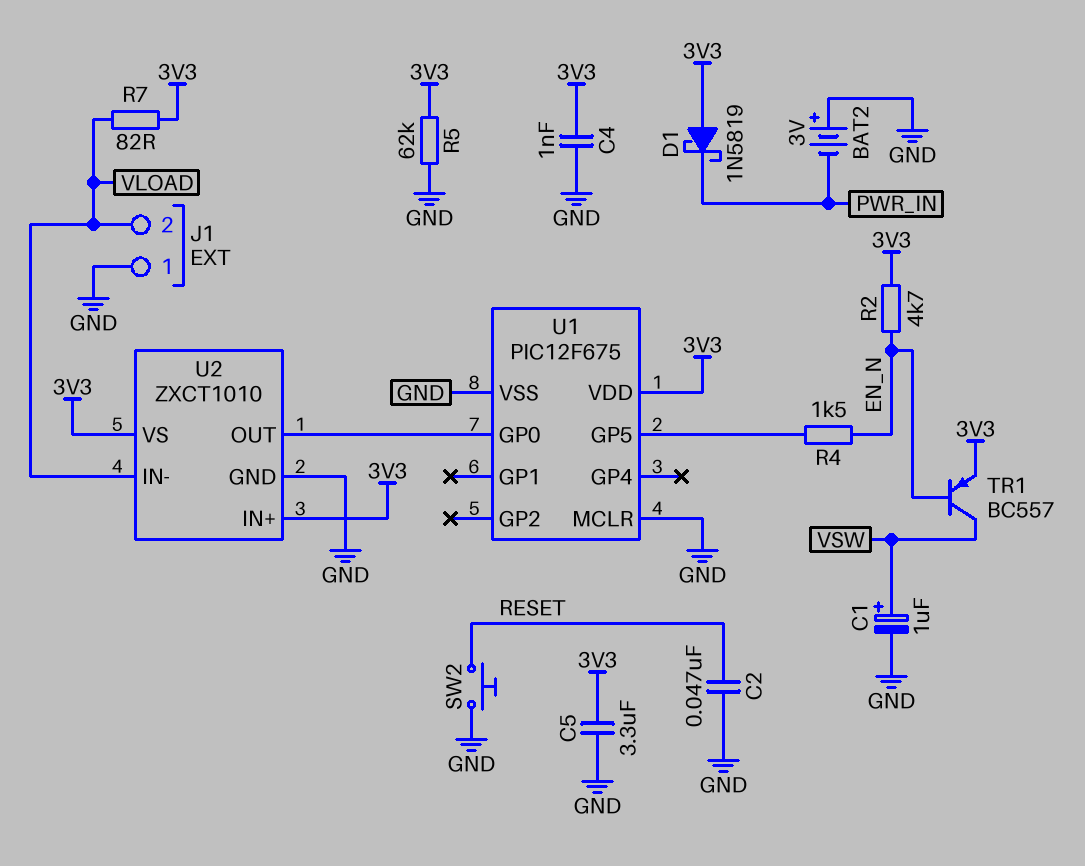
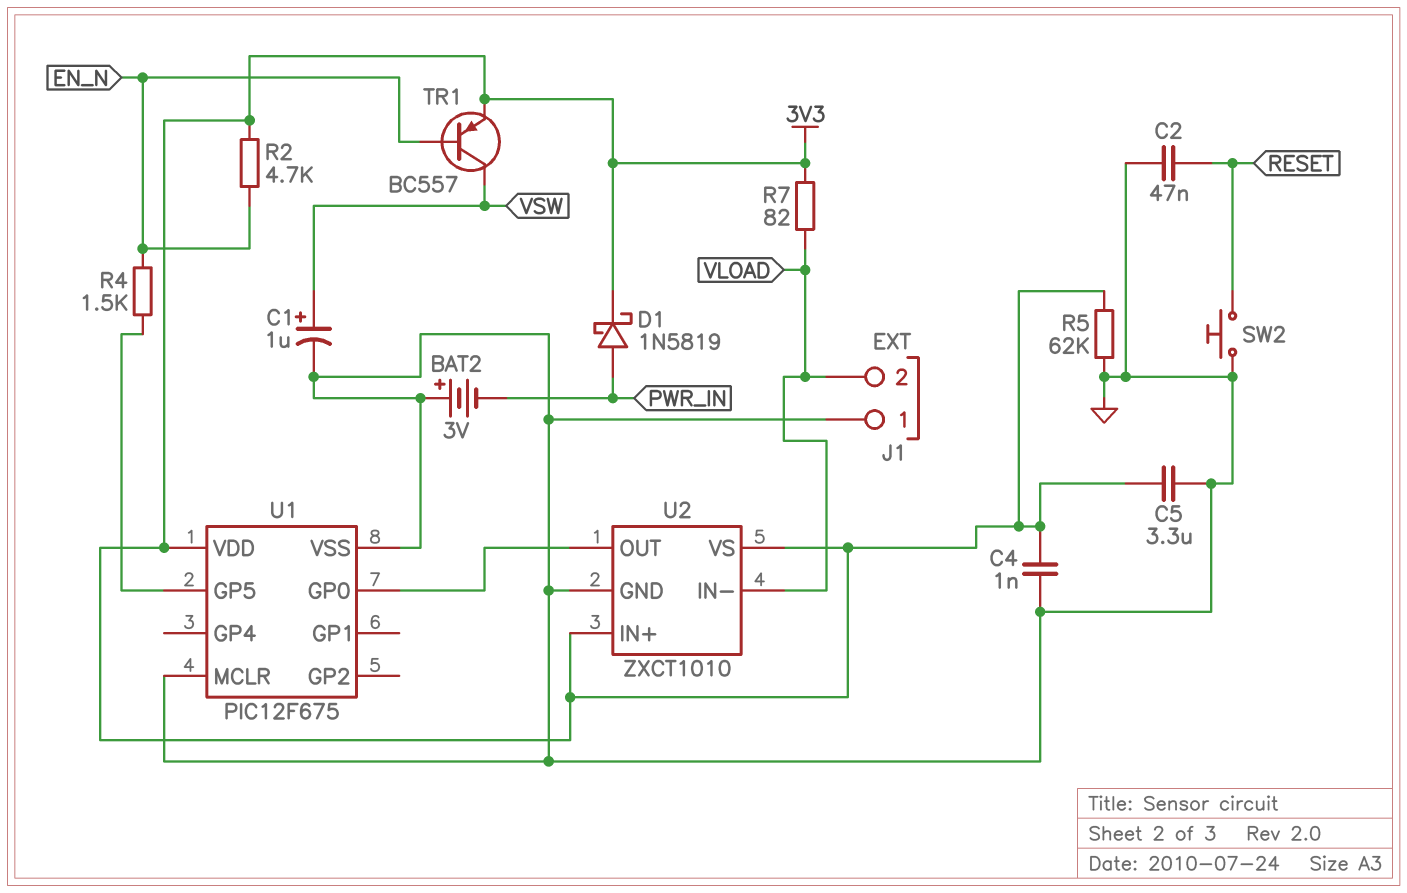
D1: schottky 1N5819 (A 3V3, K PWR_IN) -> schottky 1N5819 (A PWR_IN, K 3V3)

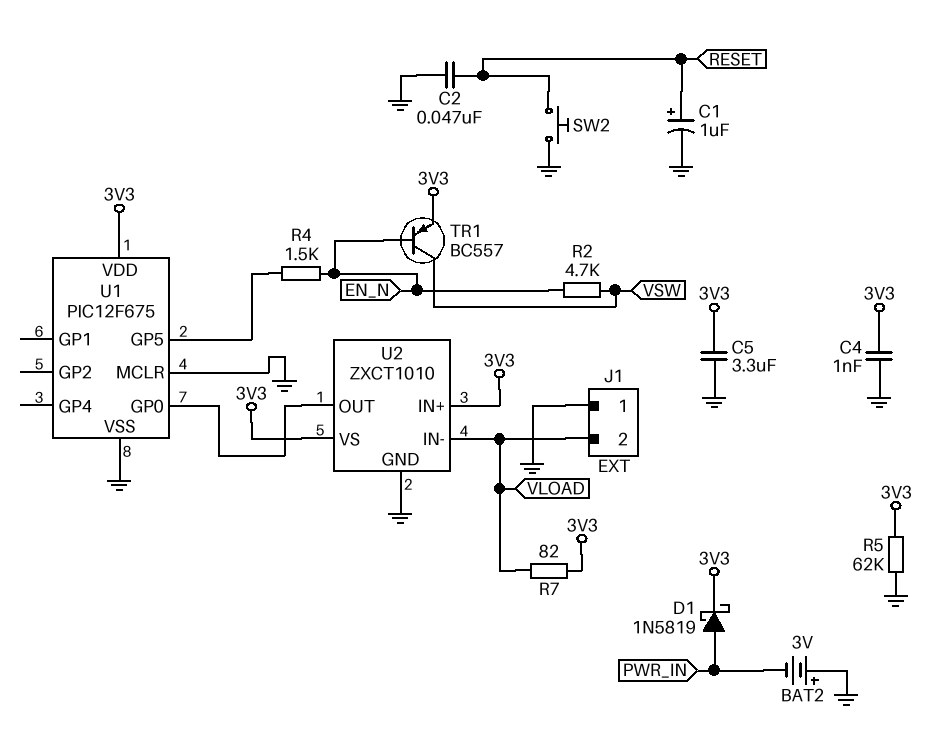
C1: 1uF (plus VSW, minus GND) -> 1uF (plus RESET, minus GND)
R2: 4.7k (3V3, EN_N) -> 4.7k (EN_N, VSW)

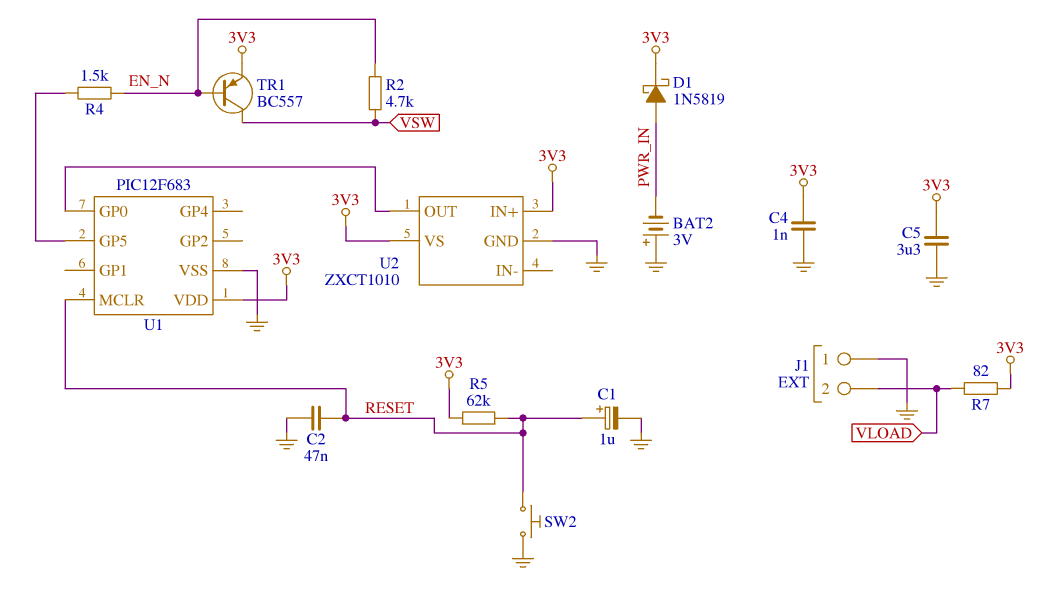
R5: 62k (3V3, GND) -> 62k (3V3, RESET)
U1: PIC12F675 -> PIC12F683
U1 pin MCLR: GND -> RESET
U2 pin IN-: VLOAD -> none

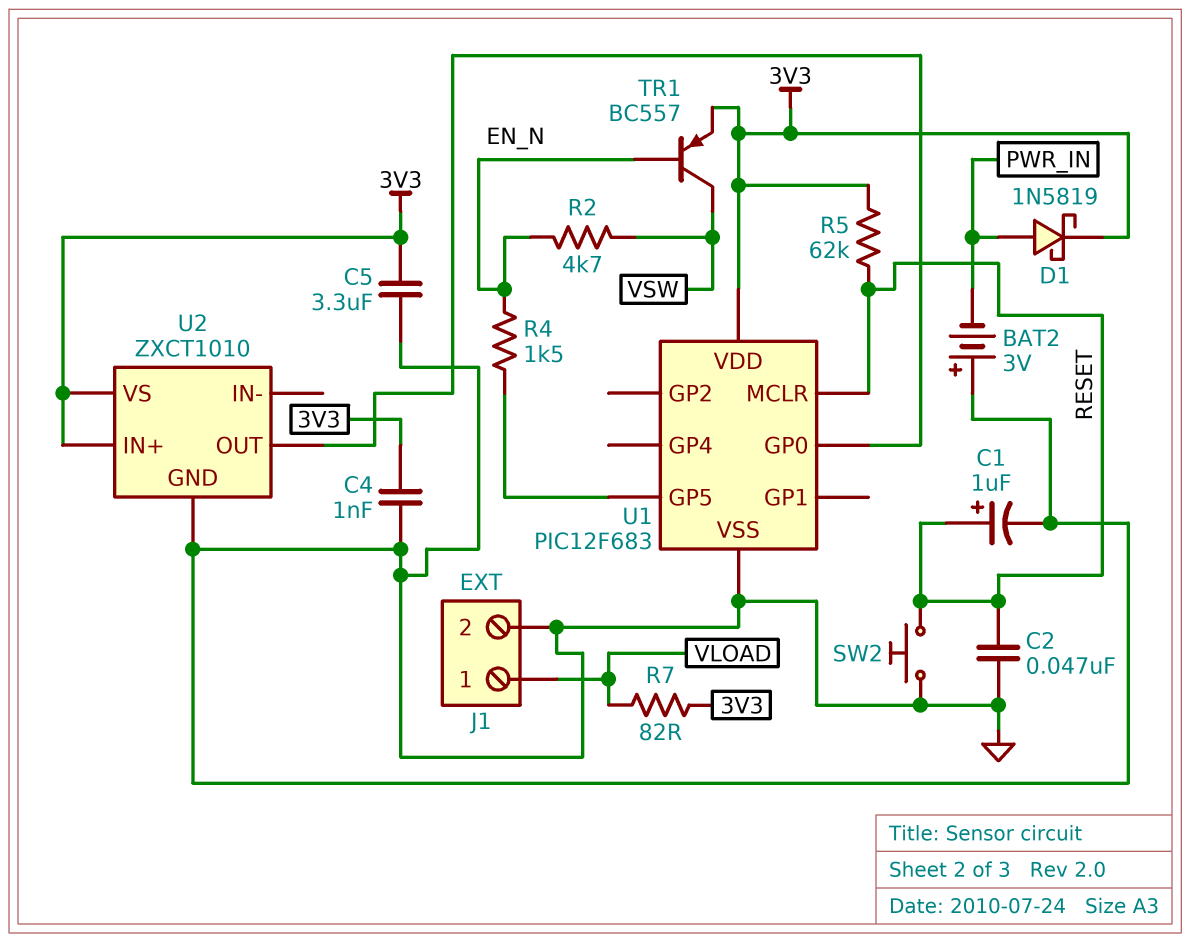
J1 pin 1: GND -> VLOAD
J1 pin 2: VLOAD -> GND

